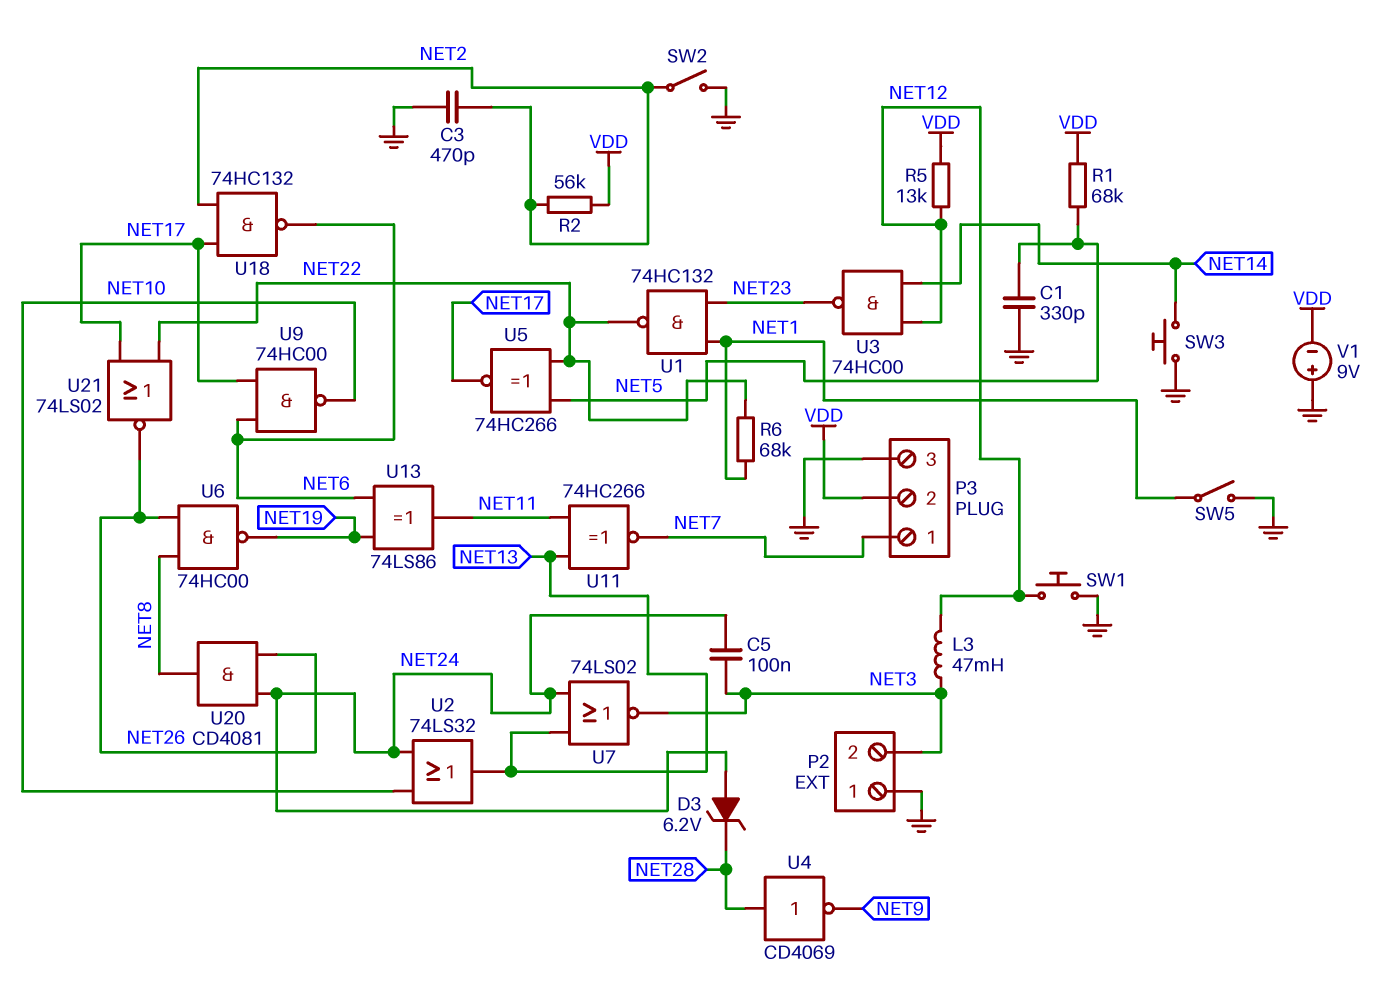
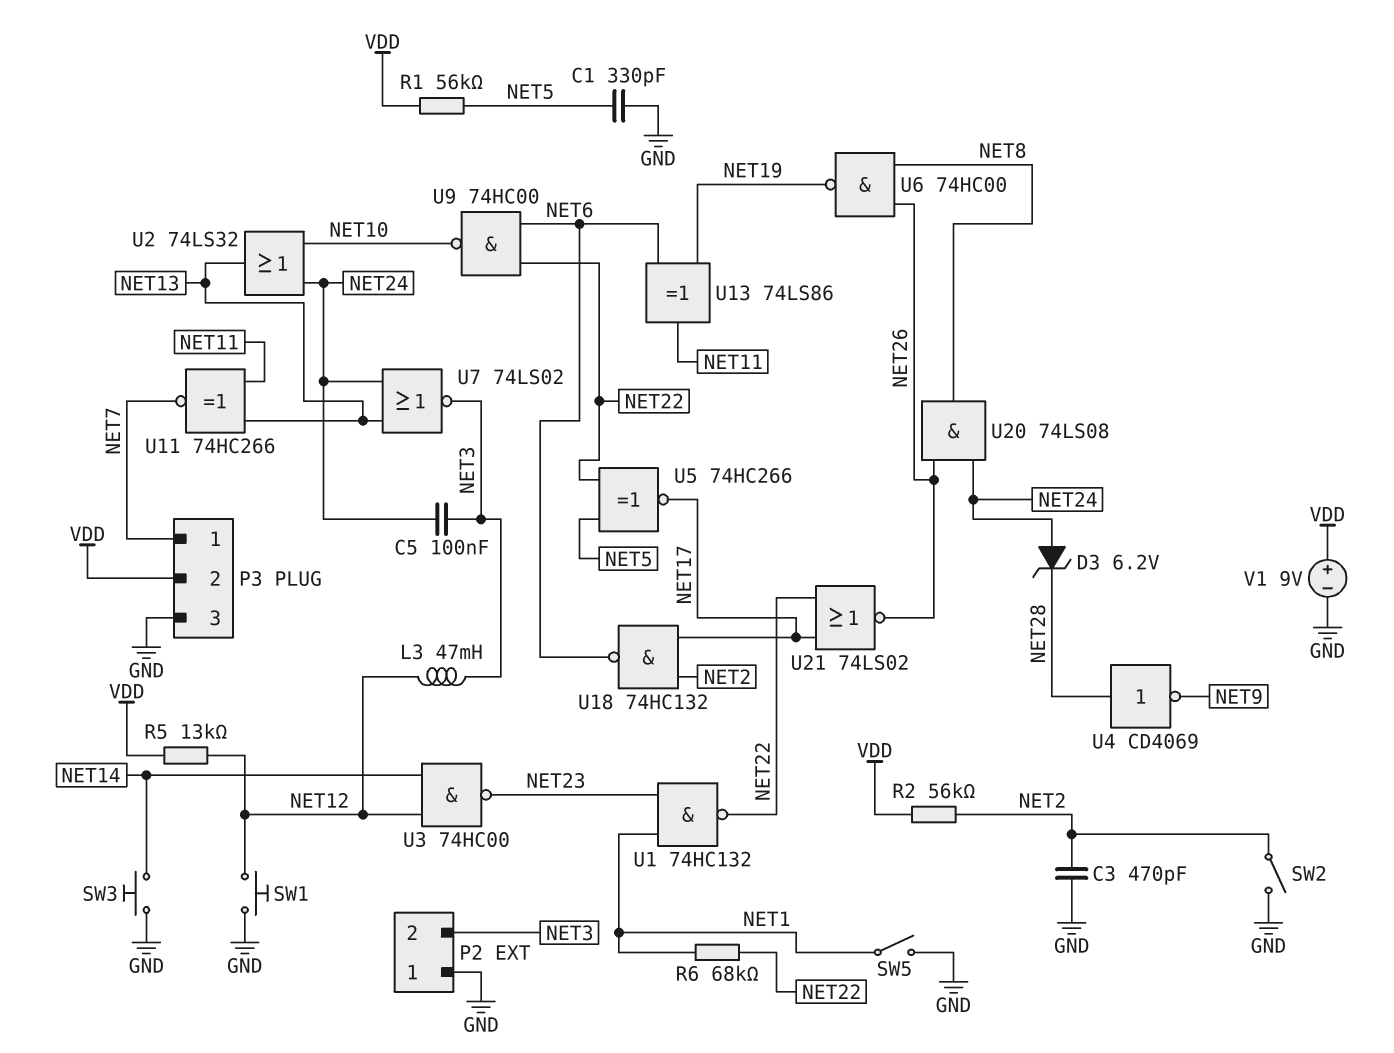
R1: 68k (NET5, VDD) -> 56k (NET5, VDD)
U9: NAND 74HC00 (in NET6, in NET17, out NET10) -> NAND 74HC00 (in NET6, in NET22, out NET10)
U20: AND CD4081 (in NET24, in NET26, out NET8) -> AND 74LS08 (in NET24, in NET26, out NET8)
V1: 9V (plus GND, minus VDD) -> 9V (plus VDD, minus GND)

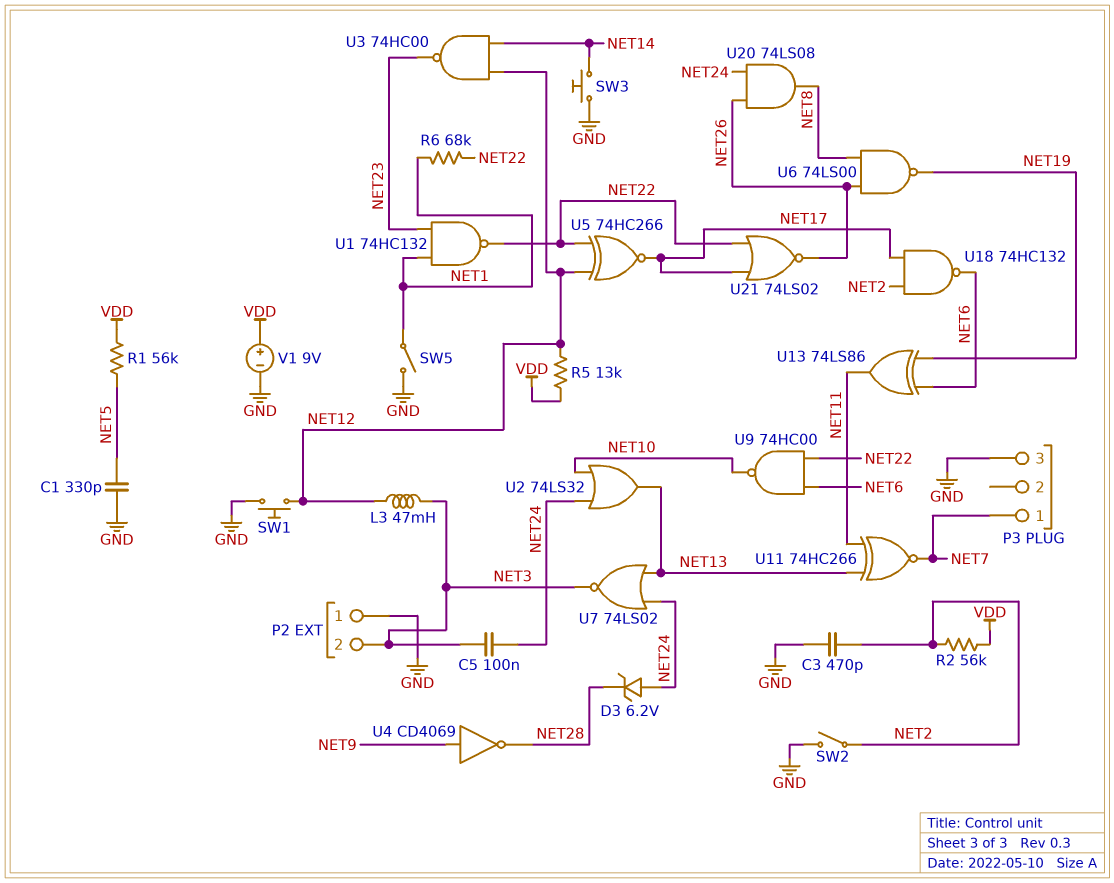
P3 pin 2: VDD -> none
U4: NOT CD4069 (in NET28, out NET9) -> NOT CD4069 (in NET9, out NET28)
U5: XNOR 74HC266 (in NET5, in NET22, out NET17) -> XNOR 74HC266 (in NET12, in NET22, out NET17)
U6: NAND 74HC00 (in NET8, in NET26, out NET19) -> NAND 74LS00 (in NET8, in NET26, out NET19)

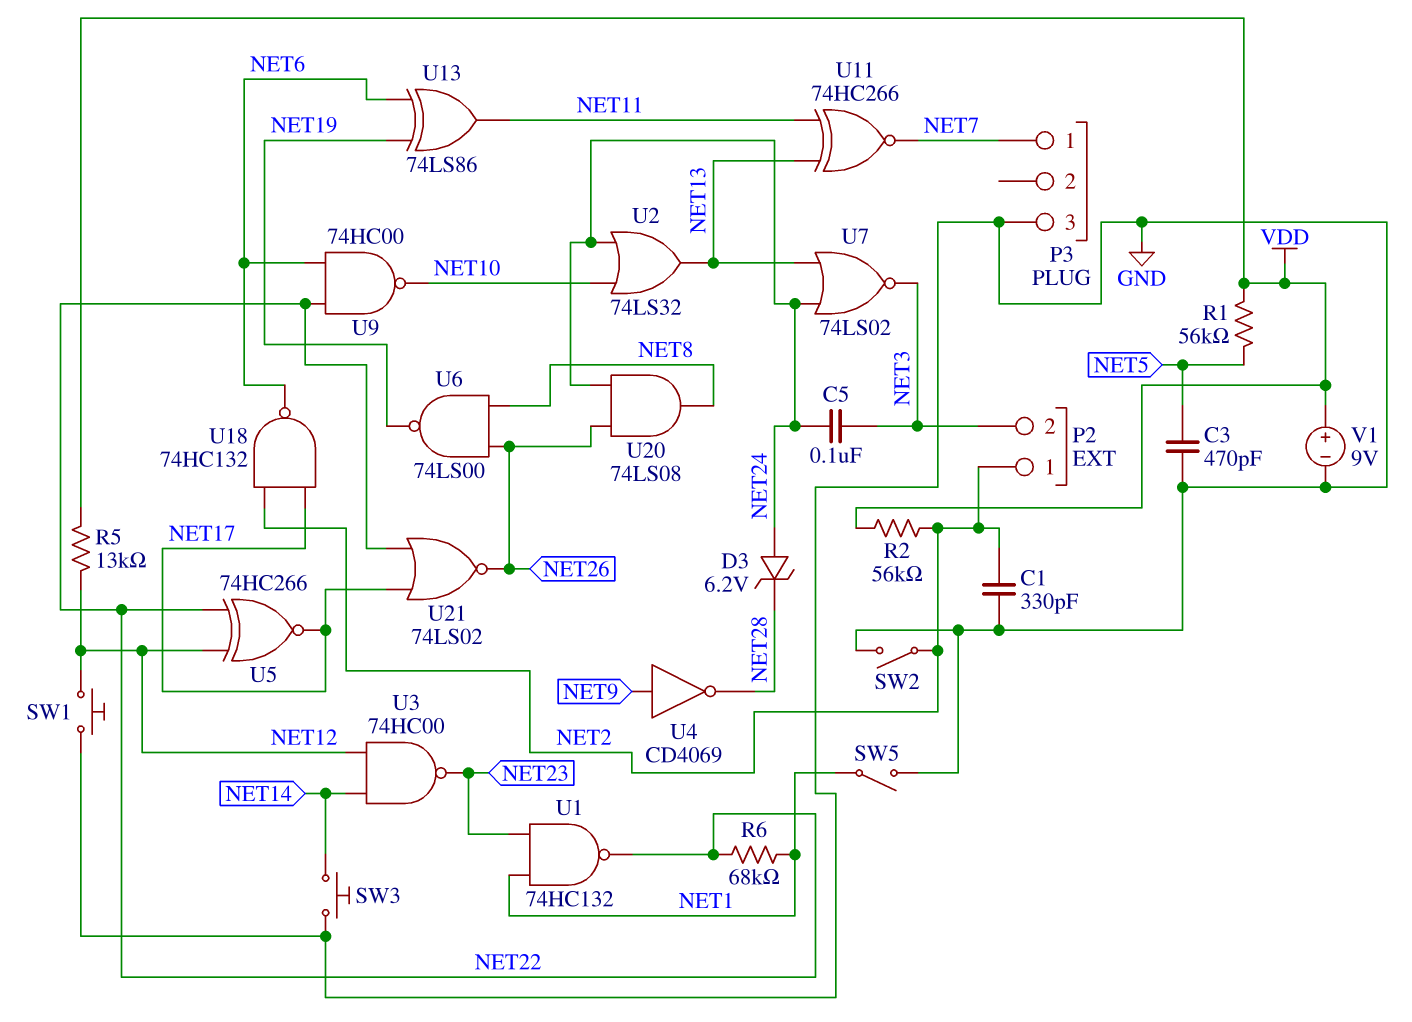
C1: 330pF (GND, NET5) -> 330pF (GND, NET2)
C3: 470pF (GND, NET2) -> 470pF (GND, NET5)
L3: 47mH (NET3, NET12) -> none
P2 pin 1: GND -> NET2

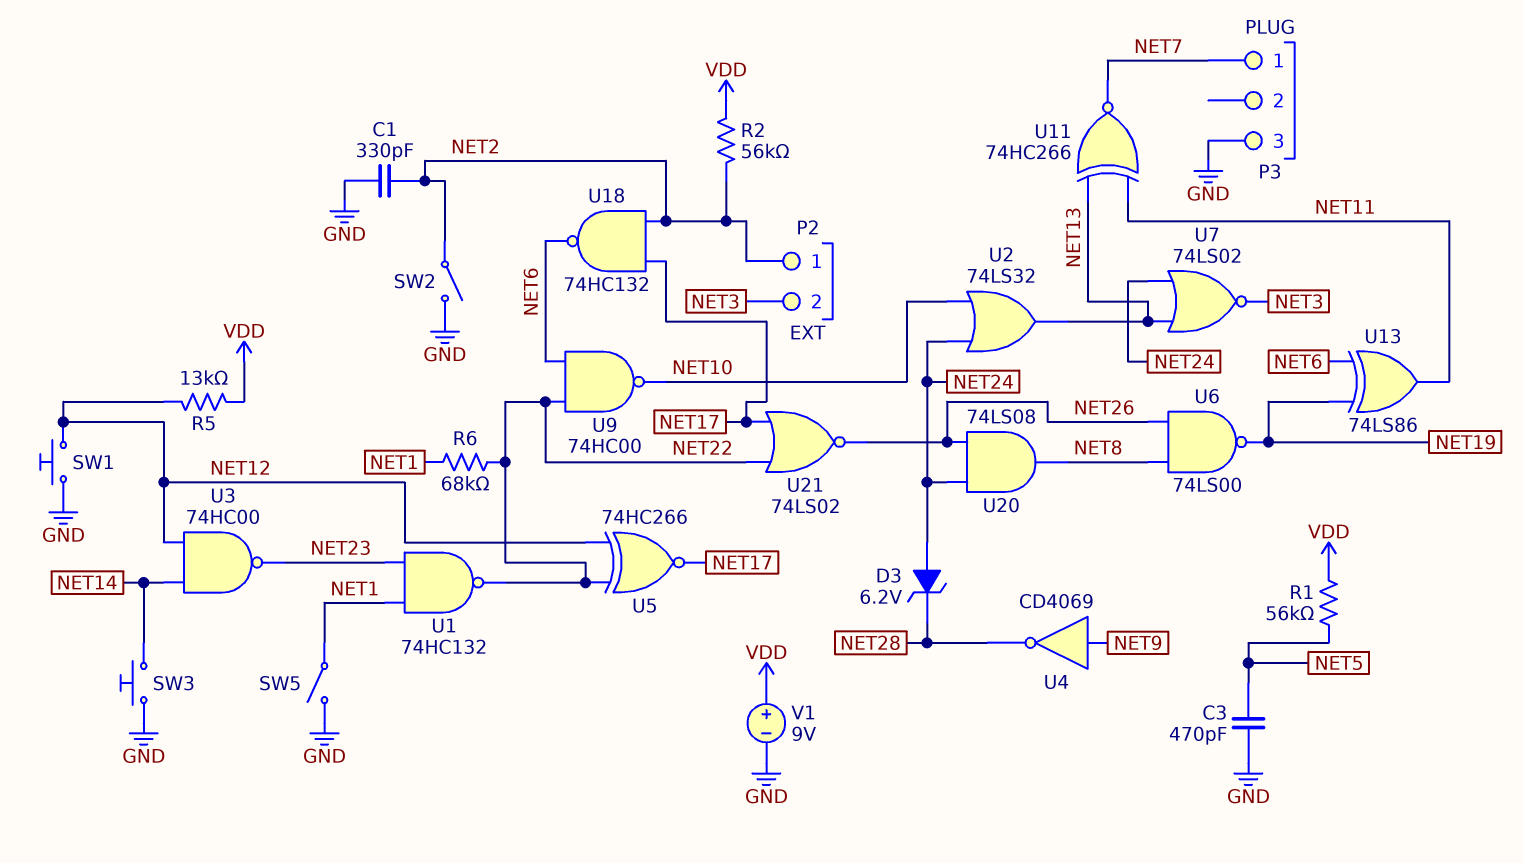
C5: 100nF (NET3, NET24) -> none

